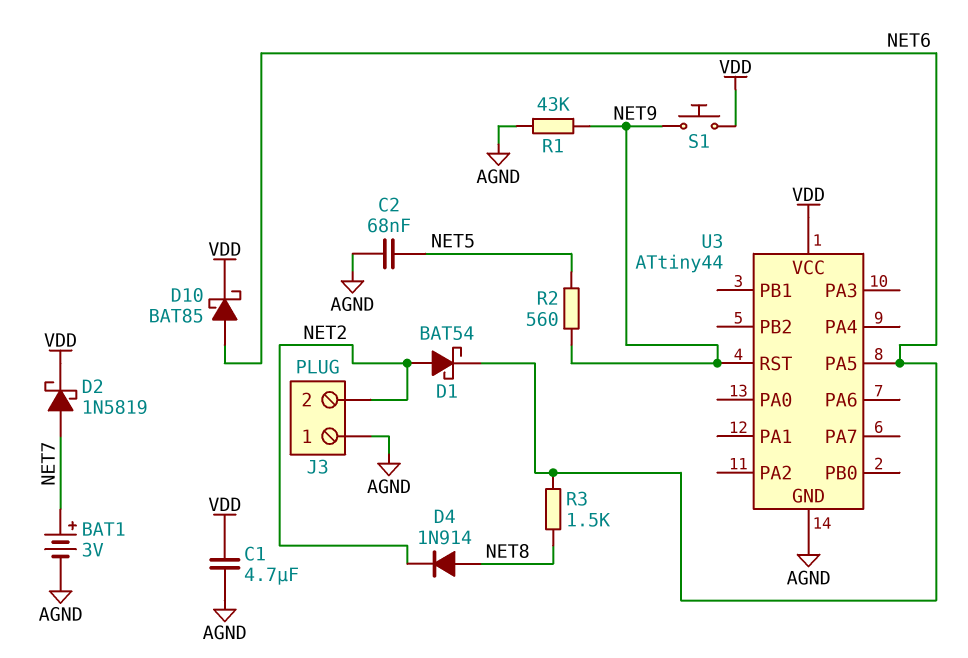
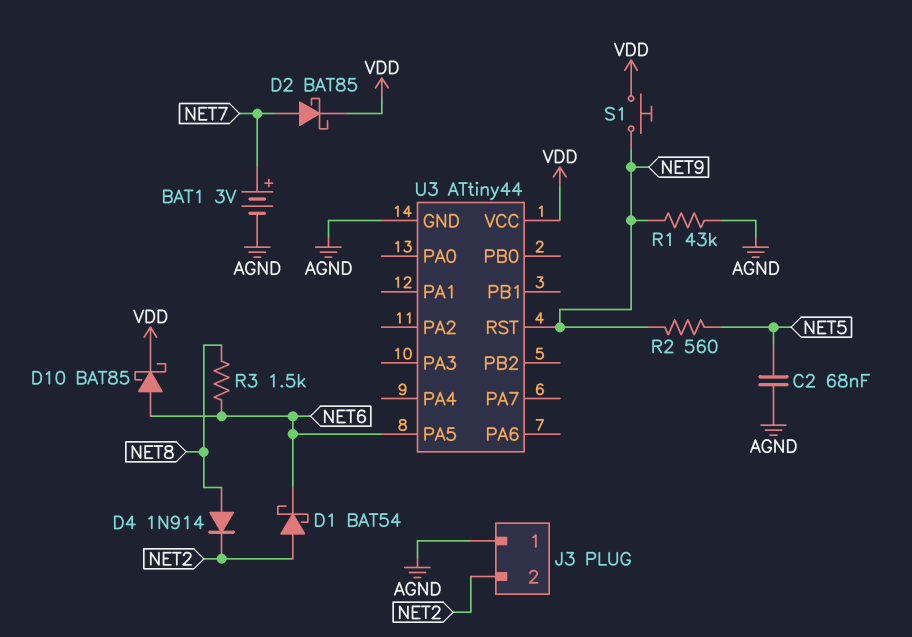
C1: 4.7uF (AGND, VDD) -> none
D2: schottky 1N5819 (A NET7, K VDD) -> schottky BAT85 (A NET7, K VDD)

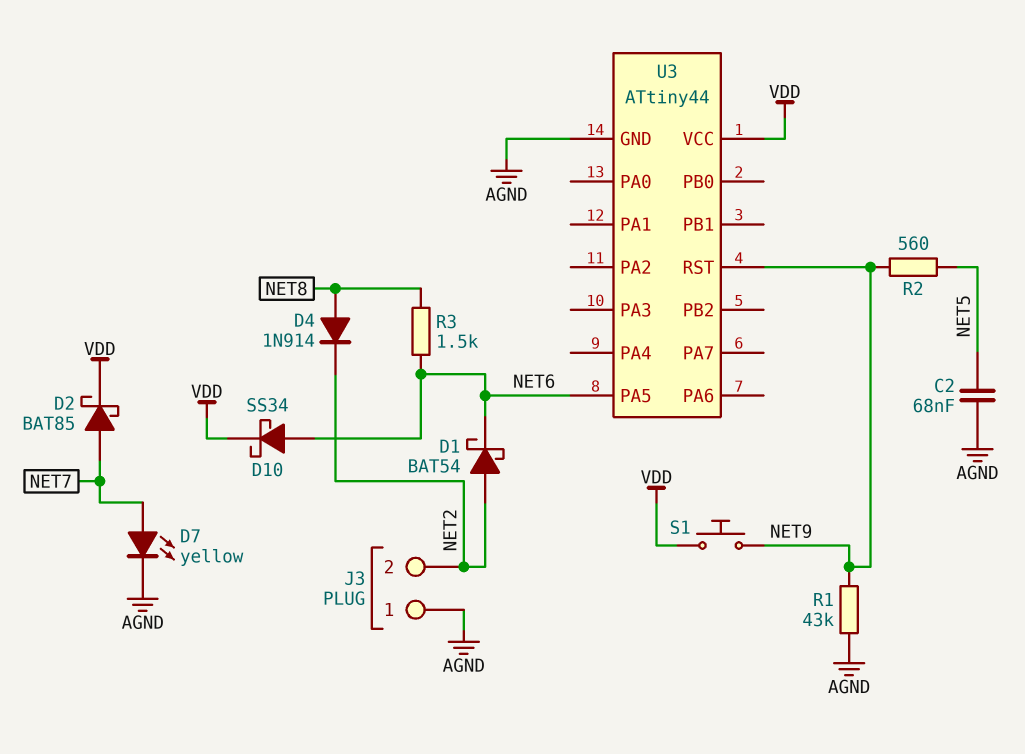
BAT1: 3V (plus NET7, minus AGND) -> none
D7: none -> LED yellow (A NET7, K AGND)
D10: schottky BAT85 (A NET6, K VDD) -> schottky SS34 (A NET6, K VDD)

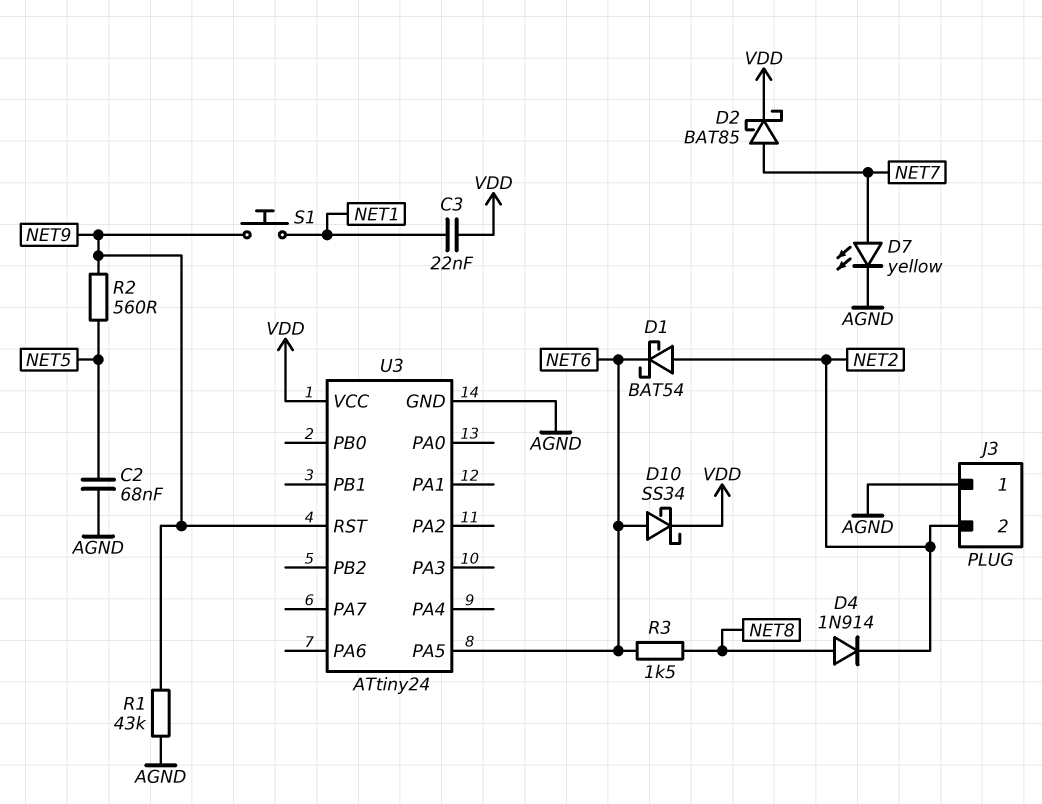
C3: none -> 22nF (NET1, VDD)
S1: button (NET9, VDD) -> button (NET1, NET9)
U3: ATtiny44 -> ATtiny24

